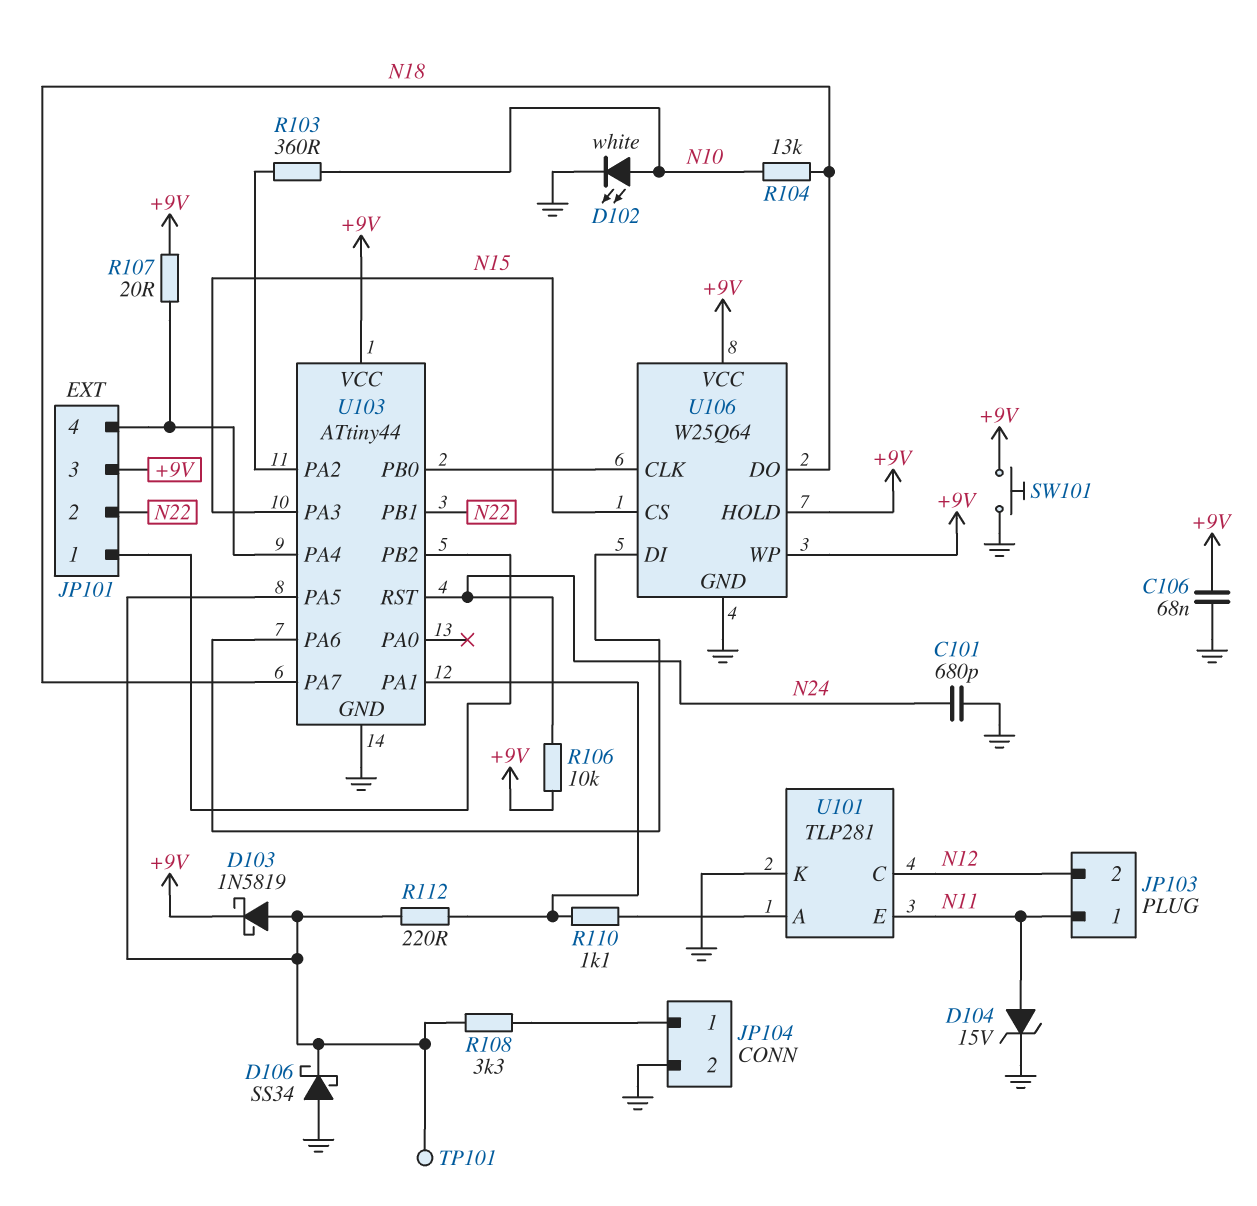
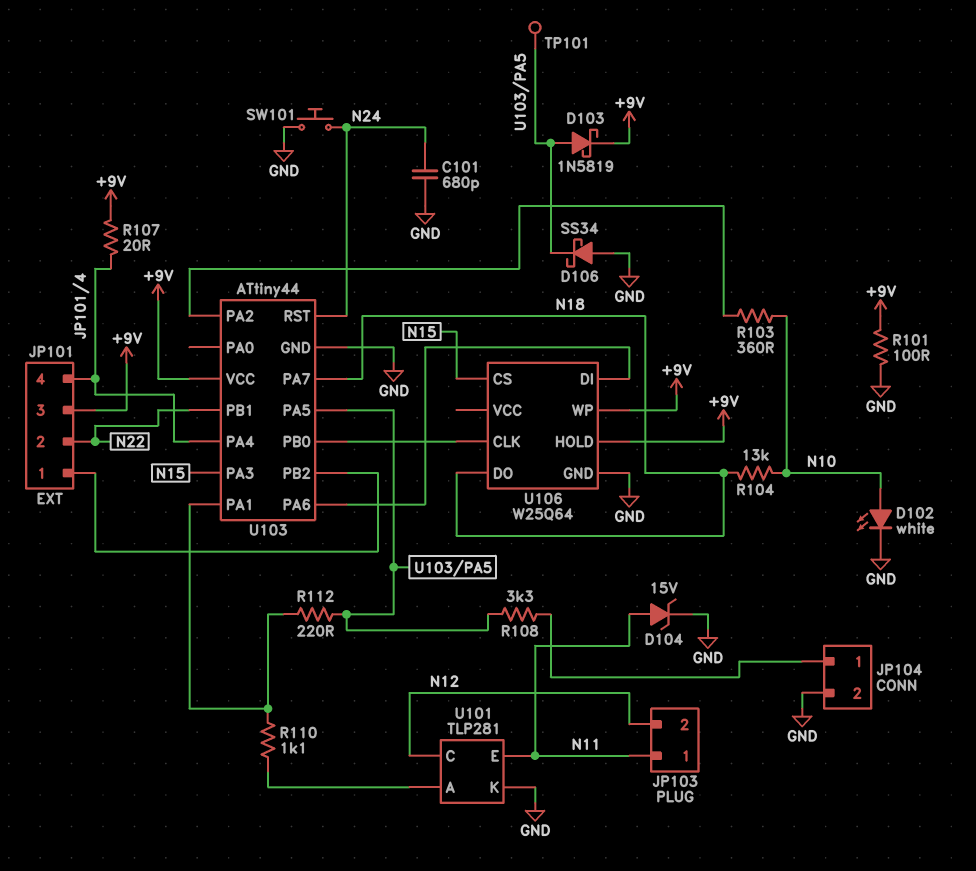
C106: 68nF (+9V, GND) -> none
R101: none -> 100 (+9V, GND)
R106: 10k (+9V, N24) -> none
SW101: button (+9V, GND) -> button (GND, N24)
U106 pin VCC: +9V -> none

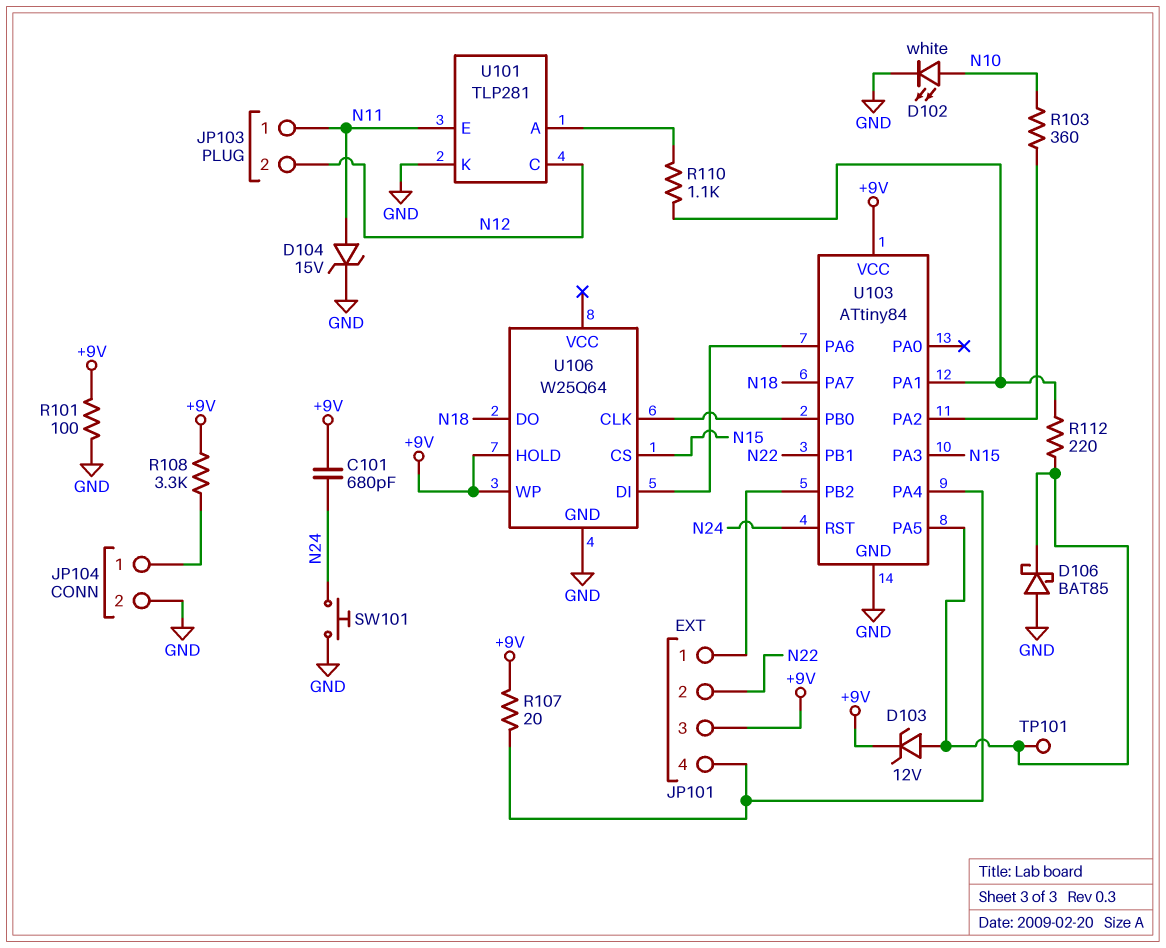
C101: 680pF (GND, N24) -> 680pF (+9V, N24)
D103: schottky 1N5819 (A U103/PA5, K +9V) -> zener 12V (A U103/PA5, K +9V)
D106: schottky SS34 (A GND, K U103/PA5) -> schottky BAT85 (A GND, K U103/PA5)
R104: 13k (N10, N18) -> none
R108: 3.3k (JP104/1, U103/PA5) -> 3.3k (+9V, JP104/1)
U103: ATtiny44 -> ATtiny84

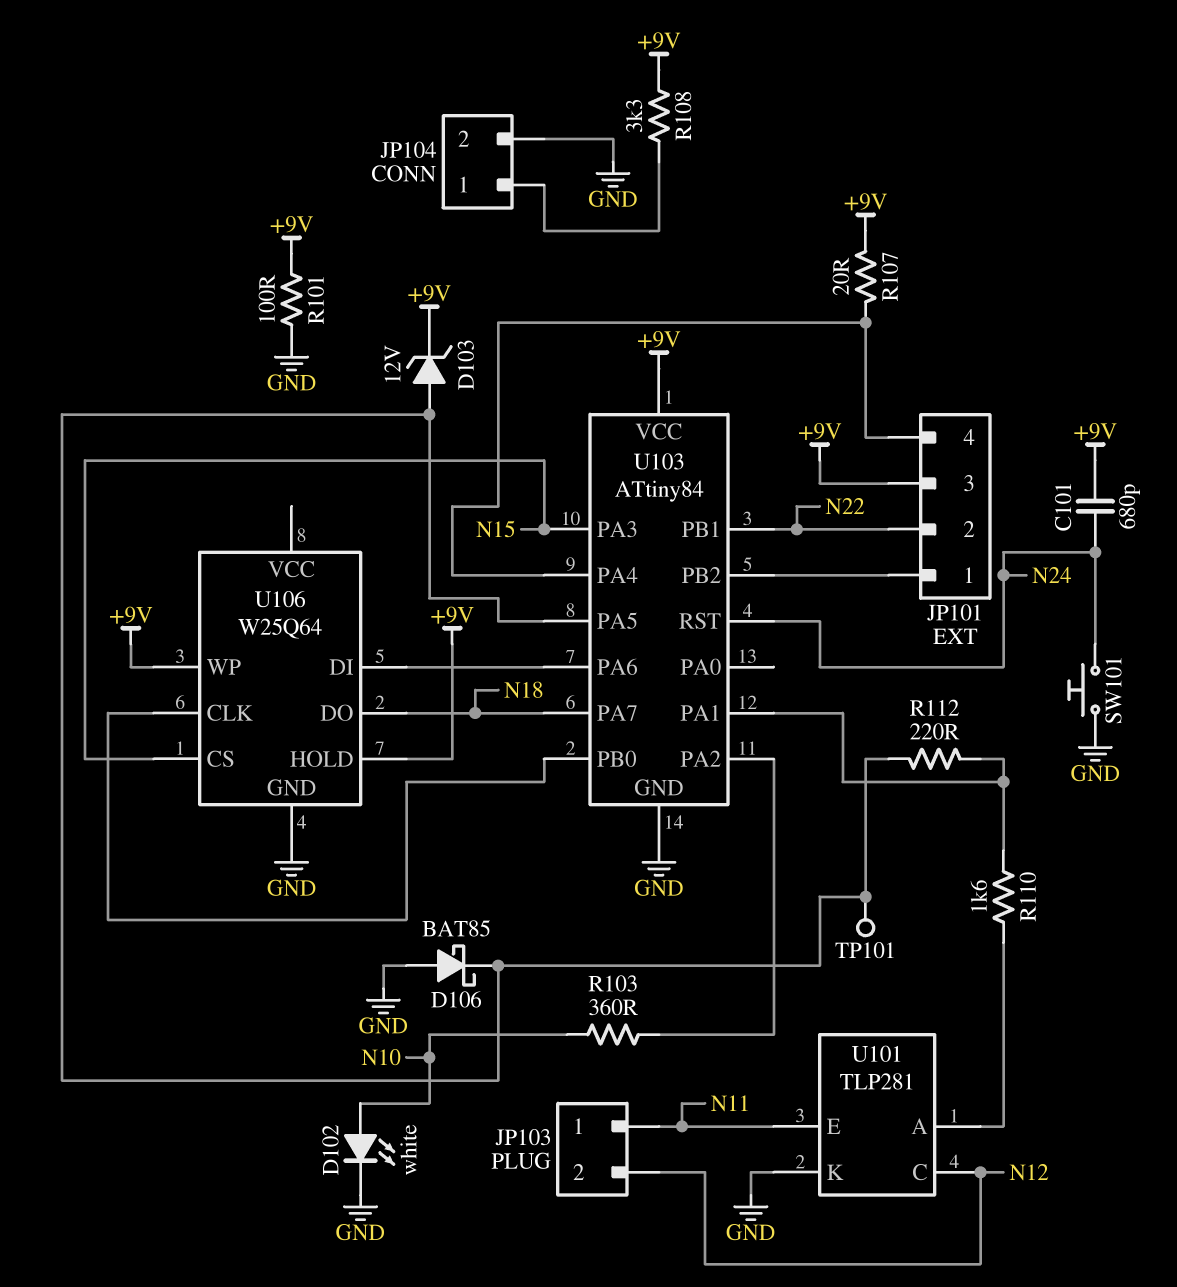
D104: zener 15V (A N11, K GND) -> none
R110: 1.1k (U101/A, U103/PA1) -> 1.6k (U101/A, U103/PA1)

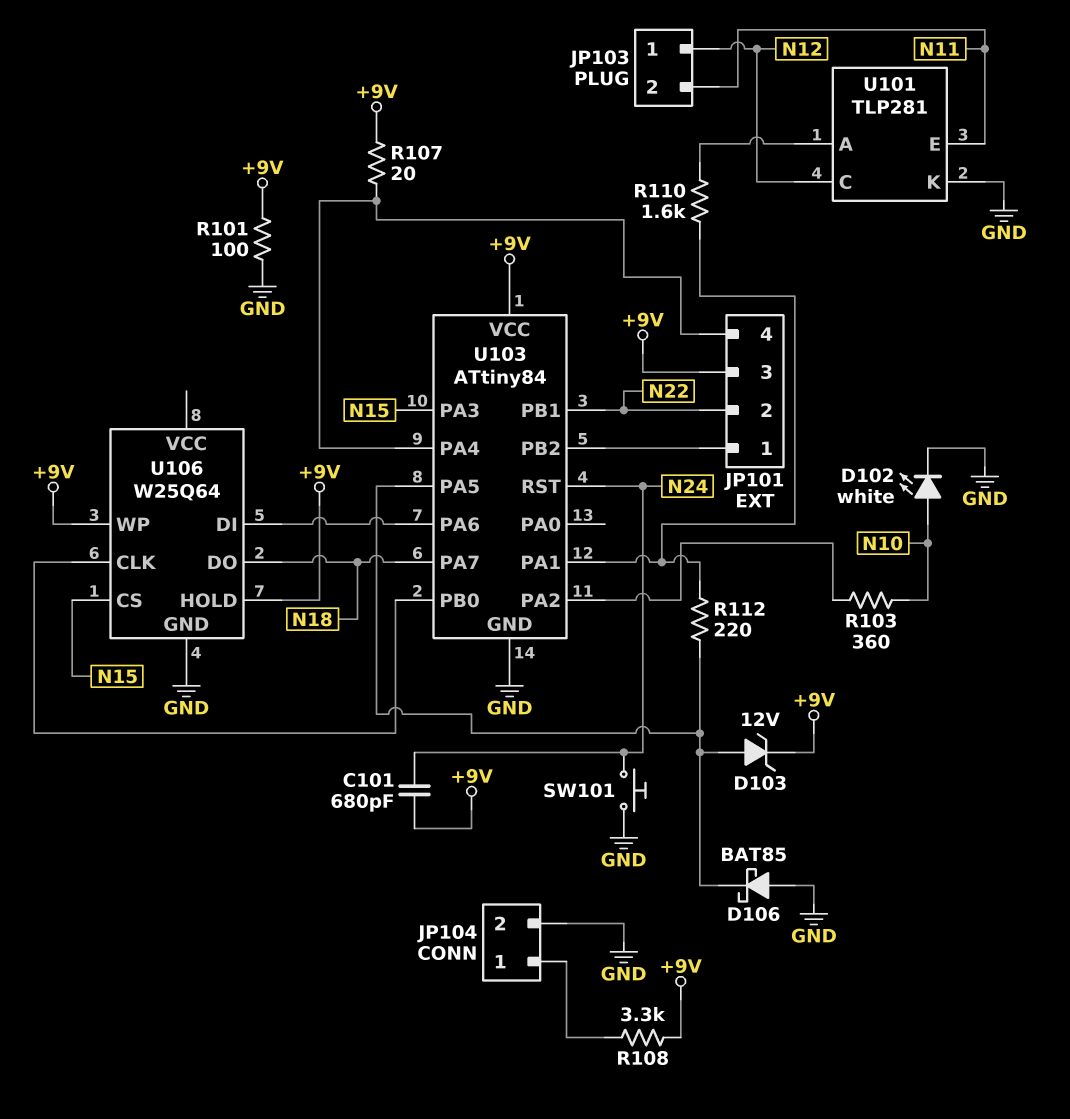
JP103 pin 1: N11 -> N12
JP103 pin 2: N12 -> N11
TP101: test point (U103/PA5) -> none

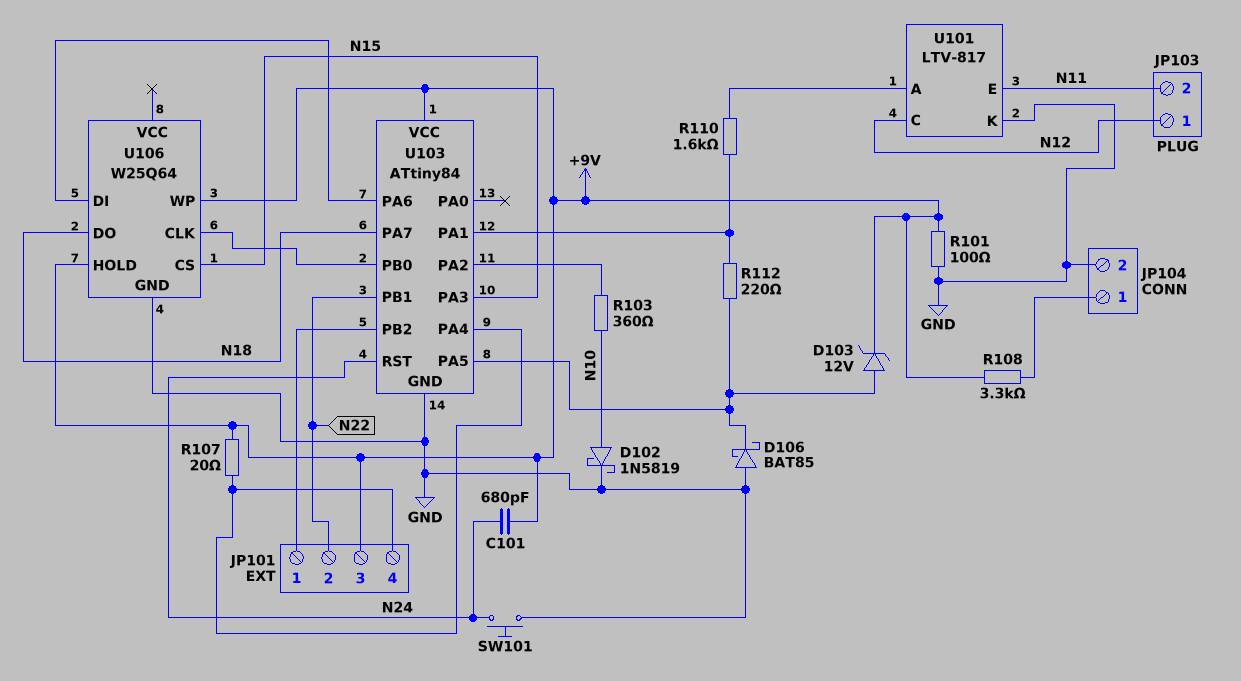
D102: LED white (A N10, K GND) -> schottky 1N5819 (A N10, K GND)
U101: TLP281 -> LTV-817

